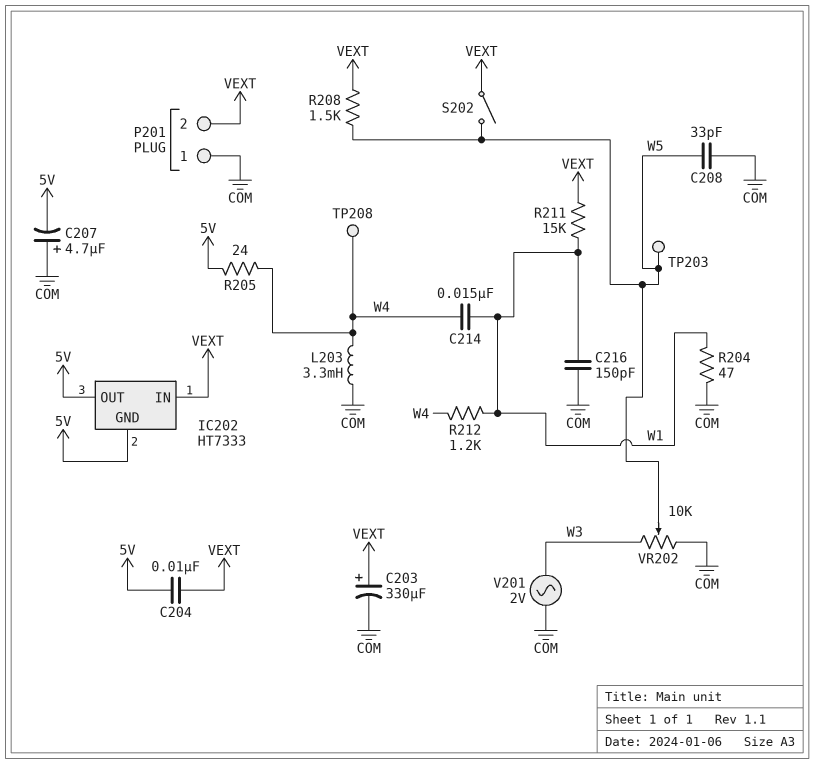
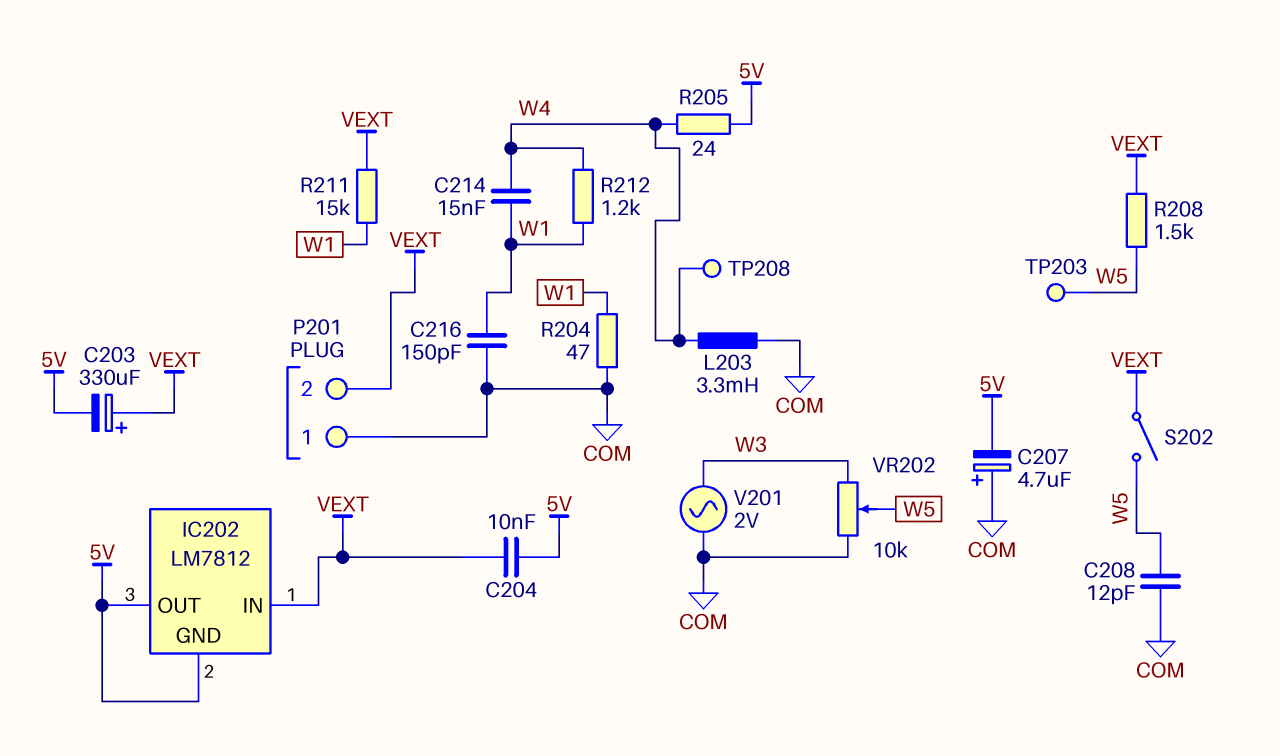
C203: 330uF (plus VEXT, minus COM) -> 330uF (plus VEXT, minus 5V)
C208: 33pF (COM, W5) -> 12pF (COM, W5)
IC202: HT7333 -> LM7812

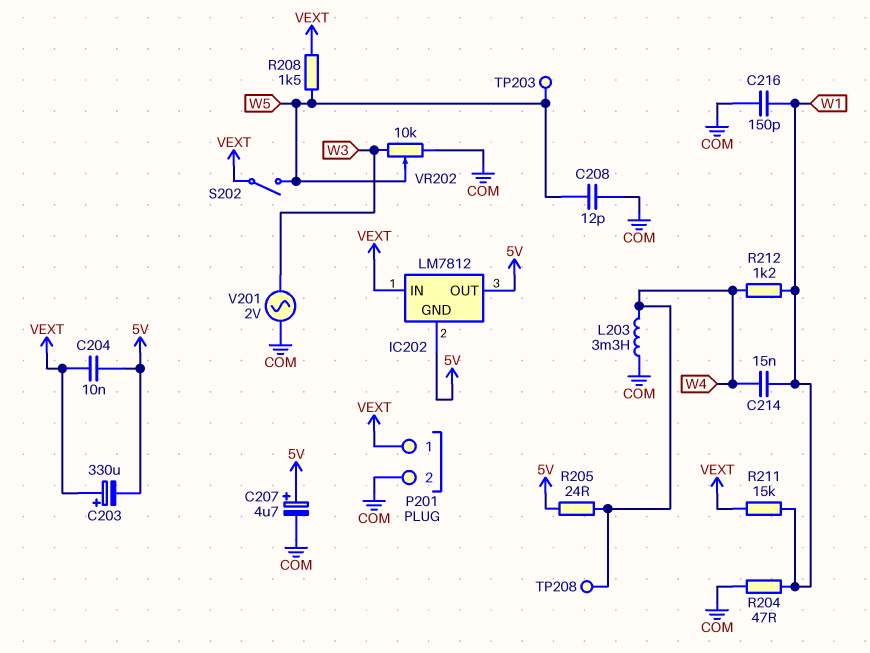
C207: 4.7uF (plus COM, minus 5V) -> 4.7uF (plus 5V, minus COM)
P201 pin 1: COM -> VEXT
P201 pin 2: VEXT -> COM

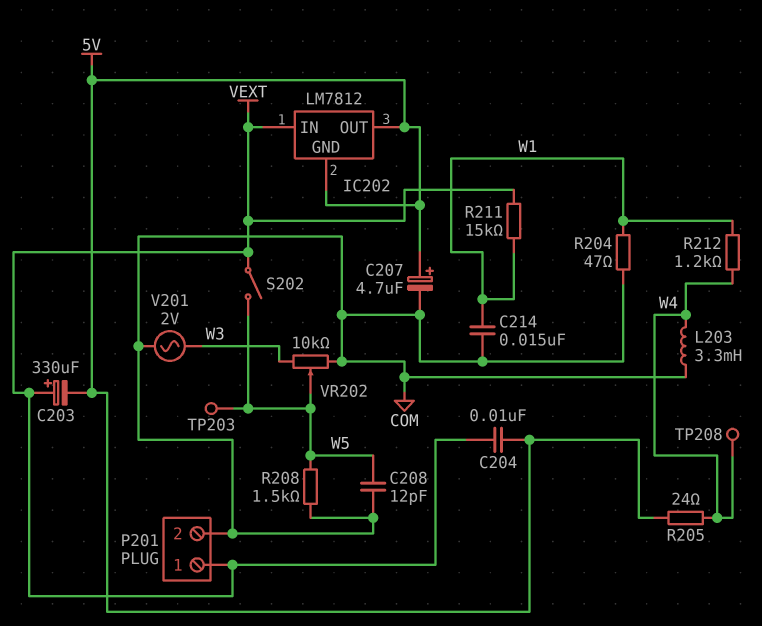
C214: 15nF (W1, W4) -> 15nF (COM, W1)
C216: 150pF (COM, W1) -> none
R208: 1.5k (VEXT, W5) -> 1.5k (COM, W5)

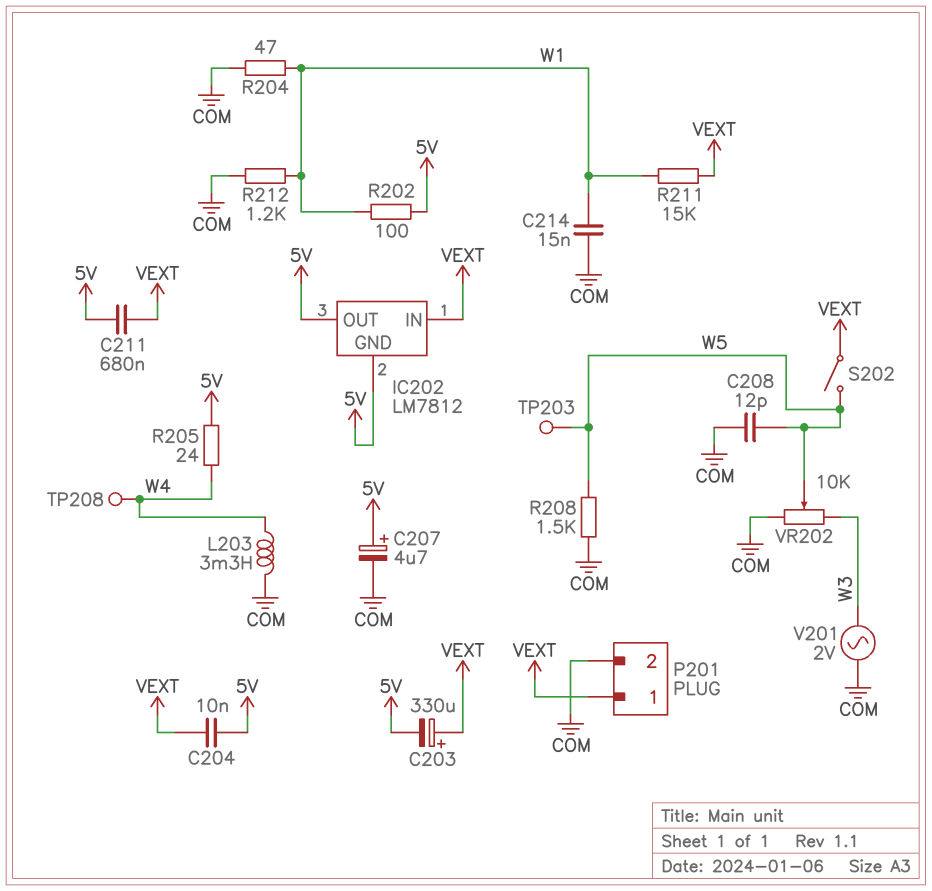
C211: none -> 680nF (5V, VEXT)
R202: none -> 100 (5V, W1)
R212: 1.2k (W1, W4) -> 1.2k (COM, W1)

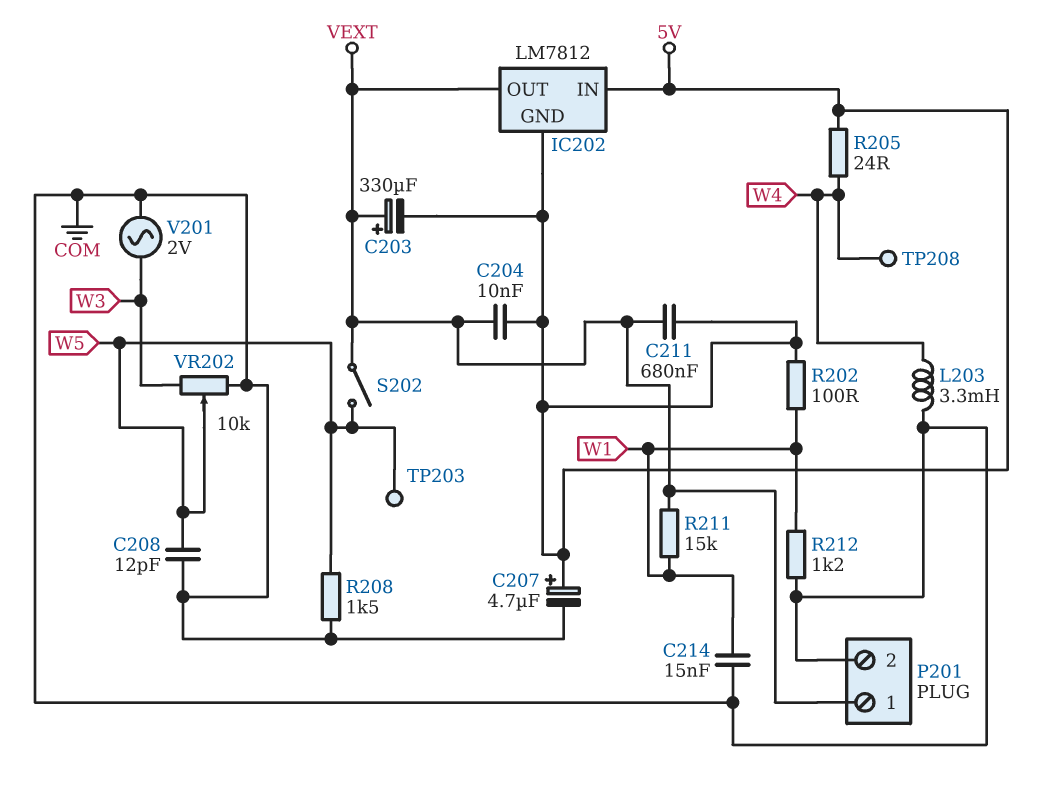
IC202 pin IN: VEXT -> 5V
IC202 pin OUT: 5V -> VEXT
R204: 47 (COM, W1) -> none

